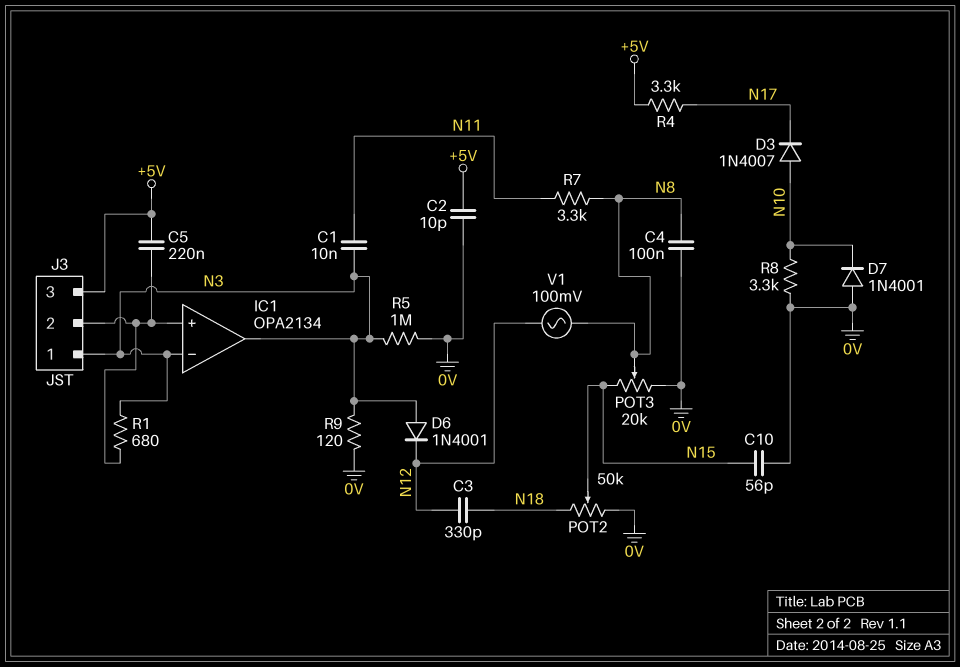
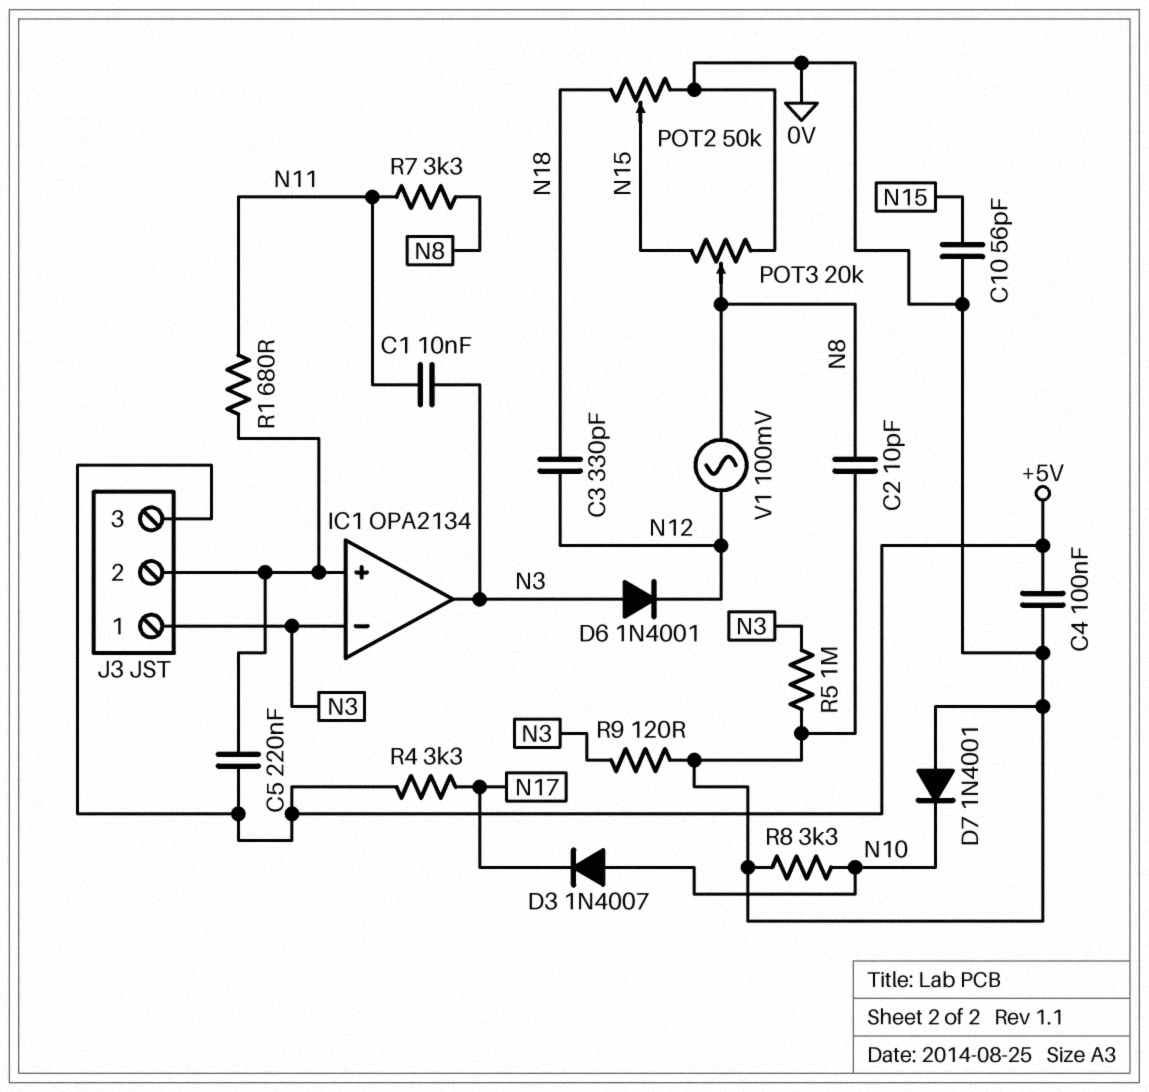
C2: 10pF (+5V, 0V) -> 10pF (0V, N8)
C4: 100nF (0V, N8) -> 100nF (+5V, 0V)
R1: 680 (IC1/in+, N3) -> 680 (IC1/in+, N11)

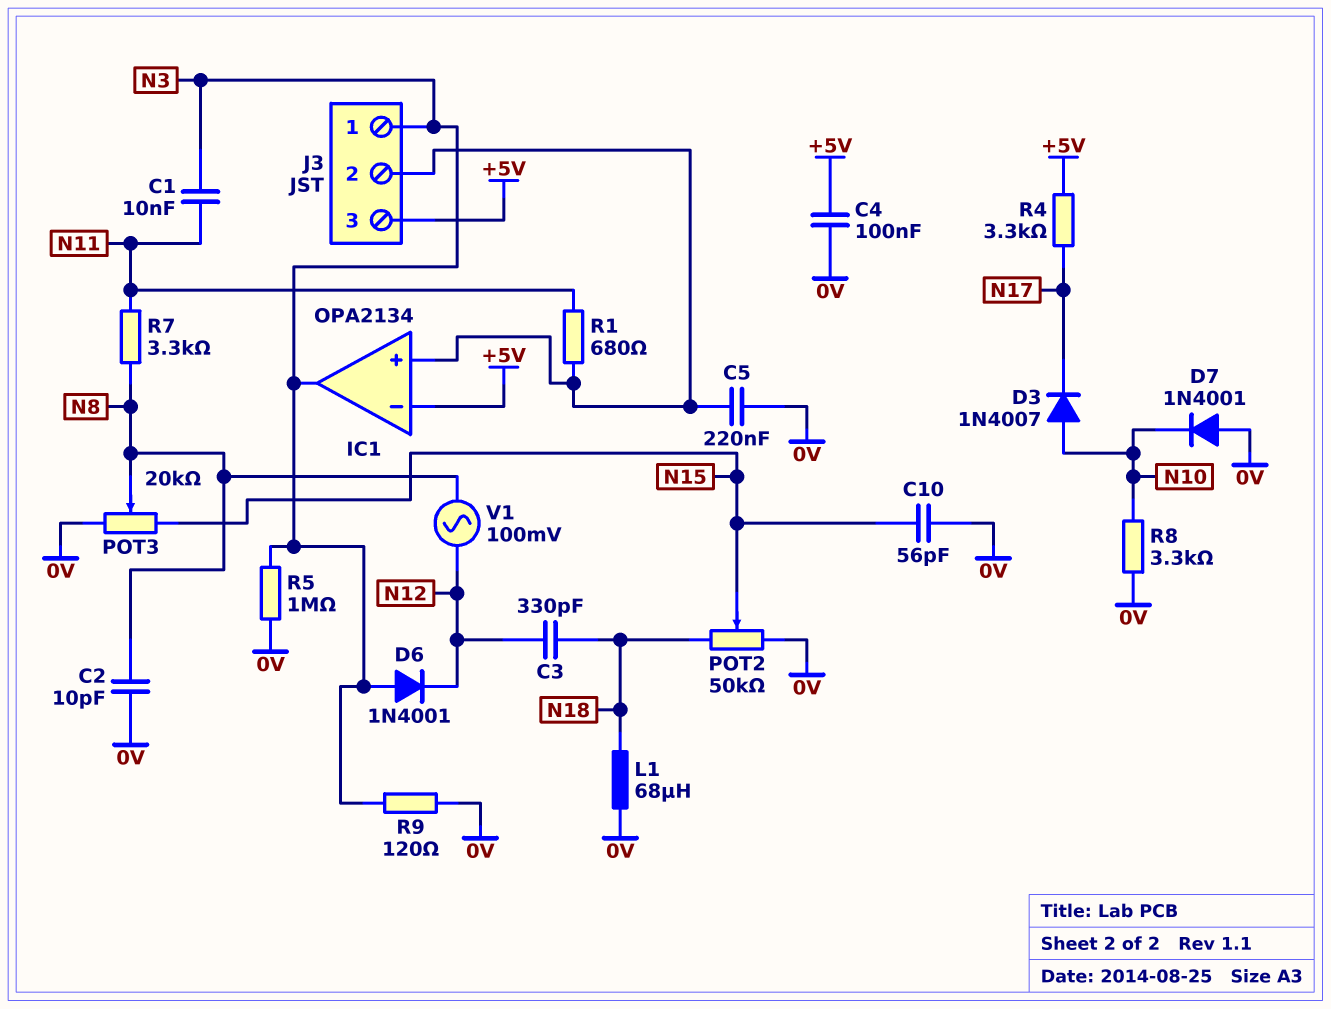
C5: 220nF (+5V, IC1/in+) -> 220nF (0V, IC1/in+)
IC1 pin in-: N3 -> +5V
L1: none -> 68uH (0V, N18)

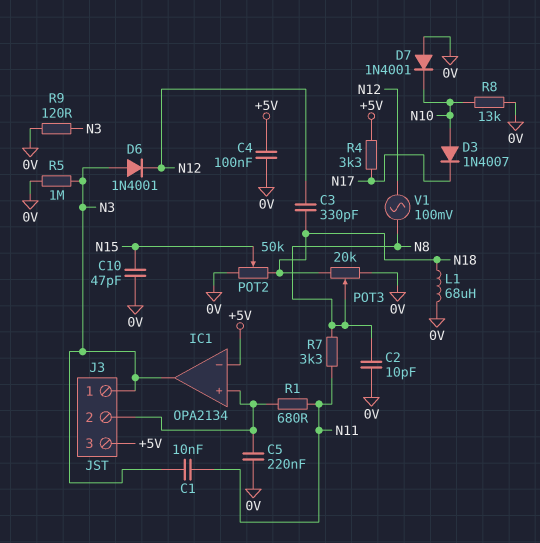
C10: 56pF (0V, N15) -> 47pF (0V, N15)
POT3: 20k (0V, N15, wiper N8) -> 20k (0V, N18, wiper N8)
R8: 3.3k (0V, N10) -> 13k (0V, N10)

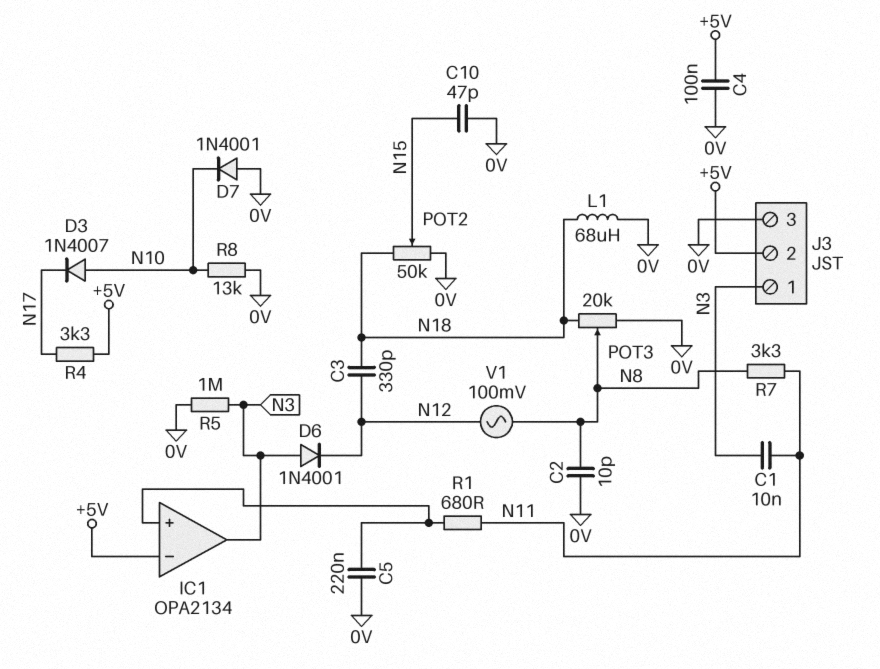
J3 pin 2: IC1/in+ -> +5V
J3 pin 3: +5V -> 0V
R9: 120 (0V, N3) -> none

